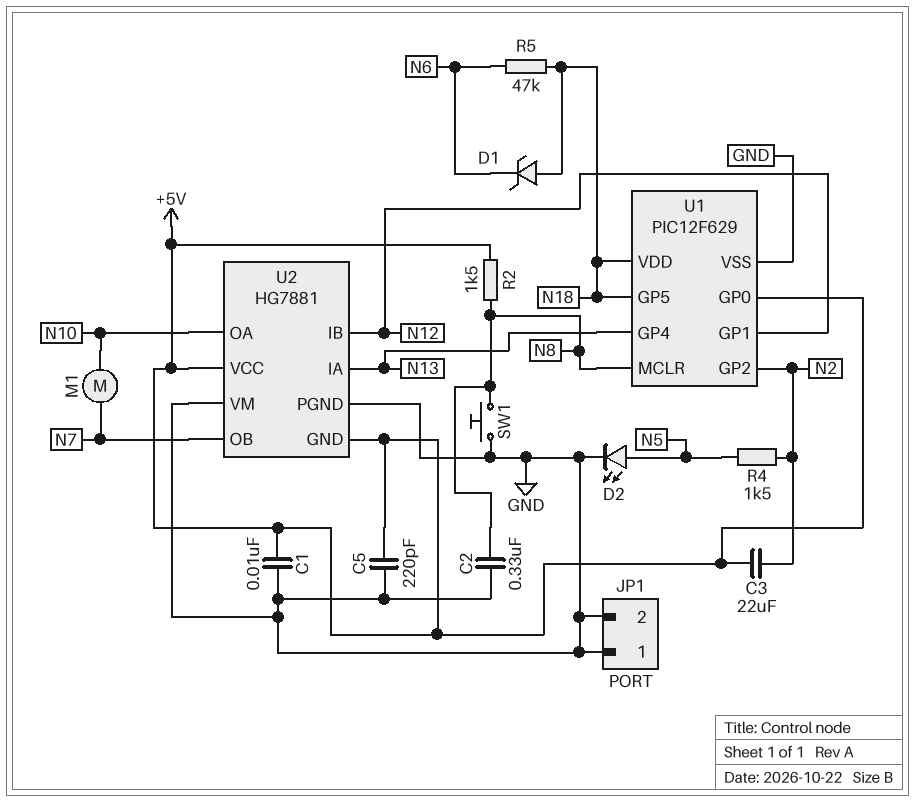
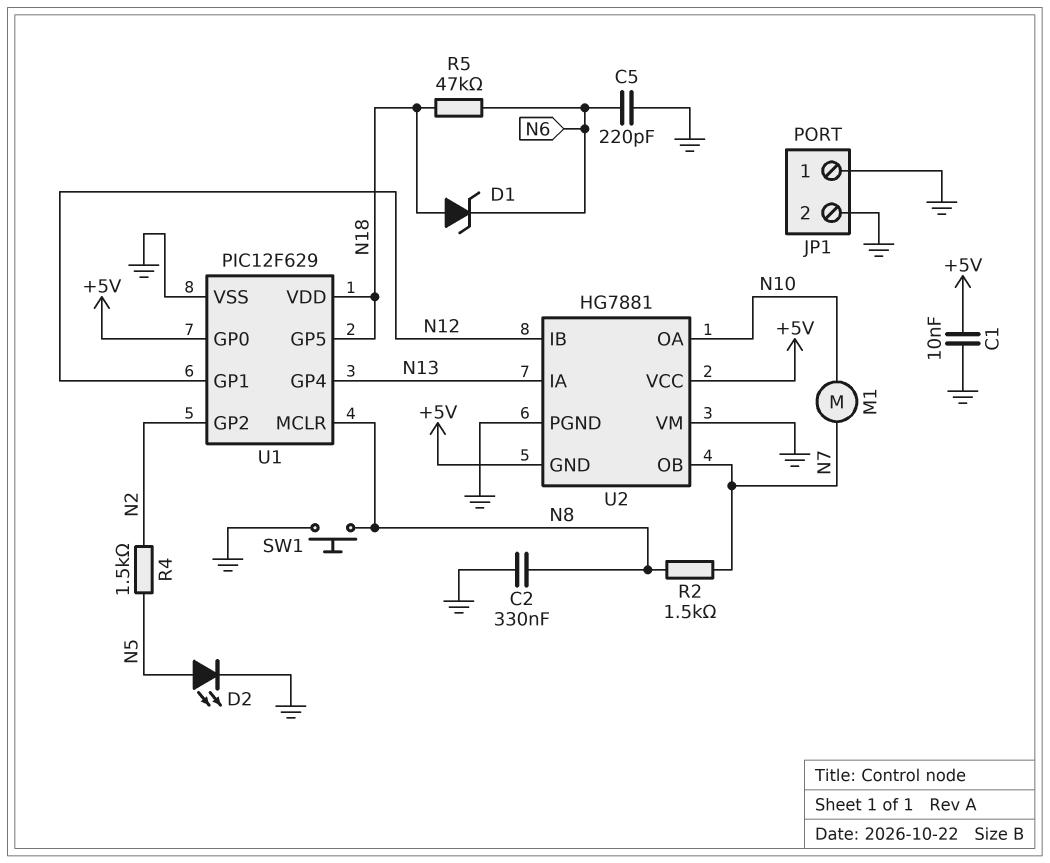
C3: 22uF (+5V, N2) -> none
C5: 220pF (+5V, GND) -> 220pF (GND, N6)
R2: 1.5k (+5V, N8) -> 1.5k (N7, N8)

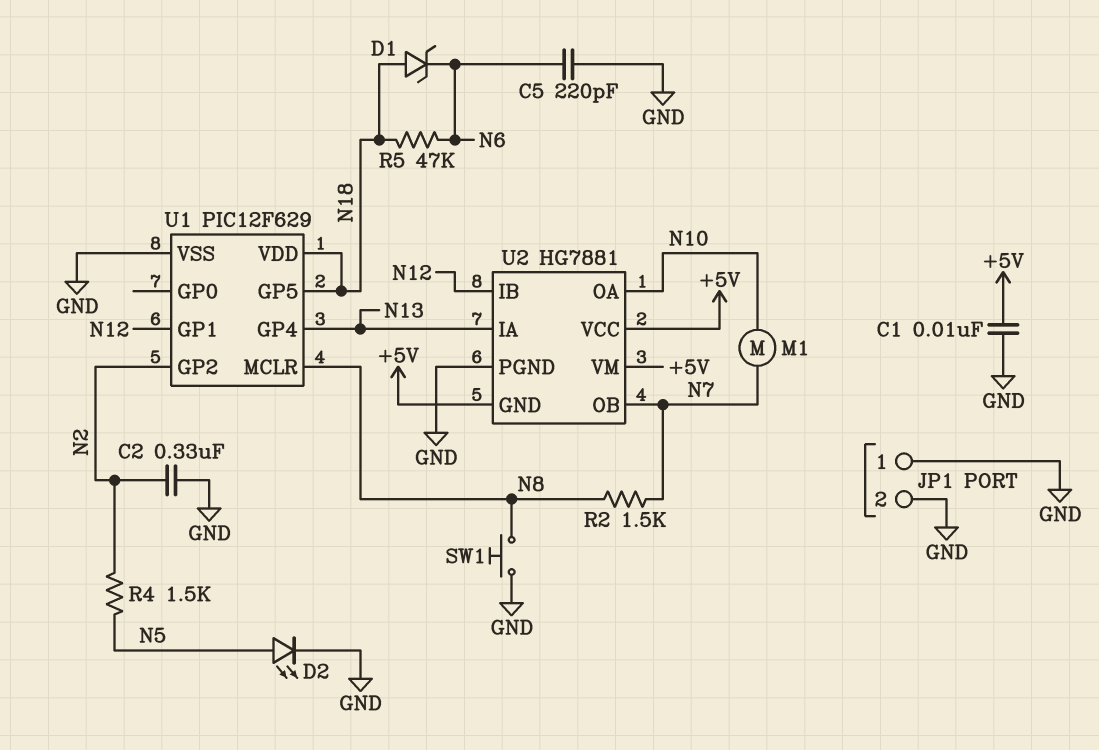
C2: 330nF (GND, N8) -> 330nF (GND, N2)
U1 pin GP0: +5V -> none
U2 pin VM: GND -> +5V

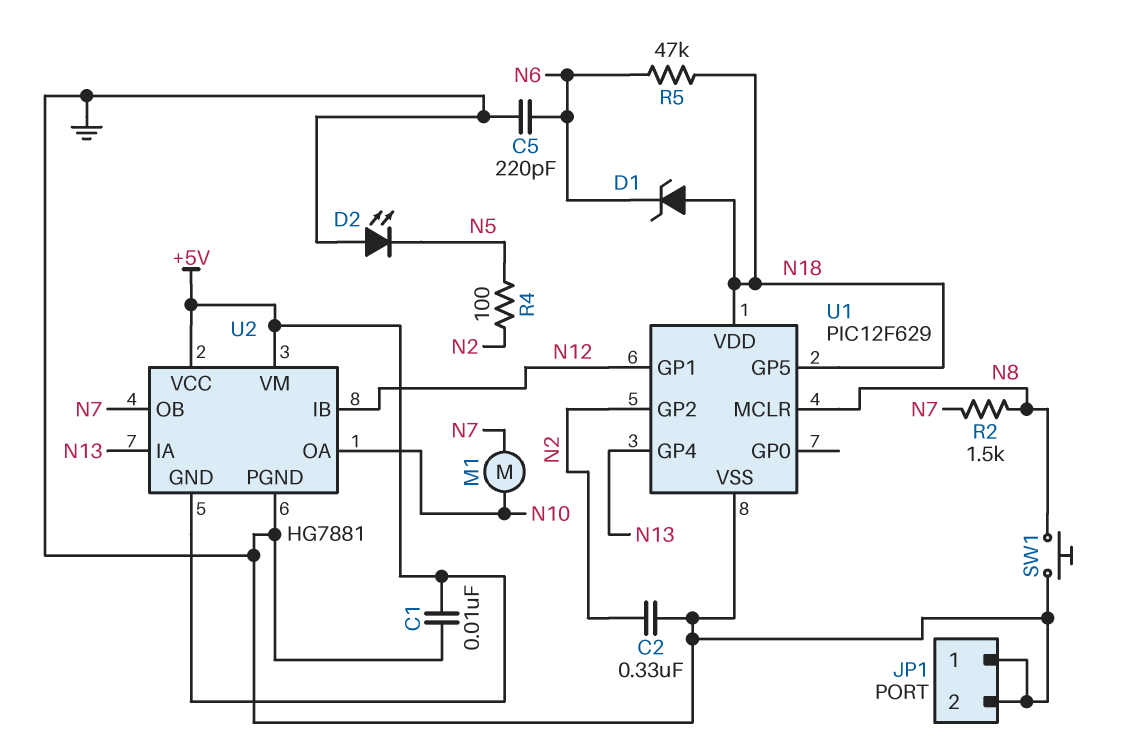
D2: LED (A N5, K GND) -> LED (A GND, K N5)
R4: 1.5k (N2, N5) -> 100 (N2, N5)

